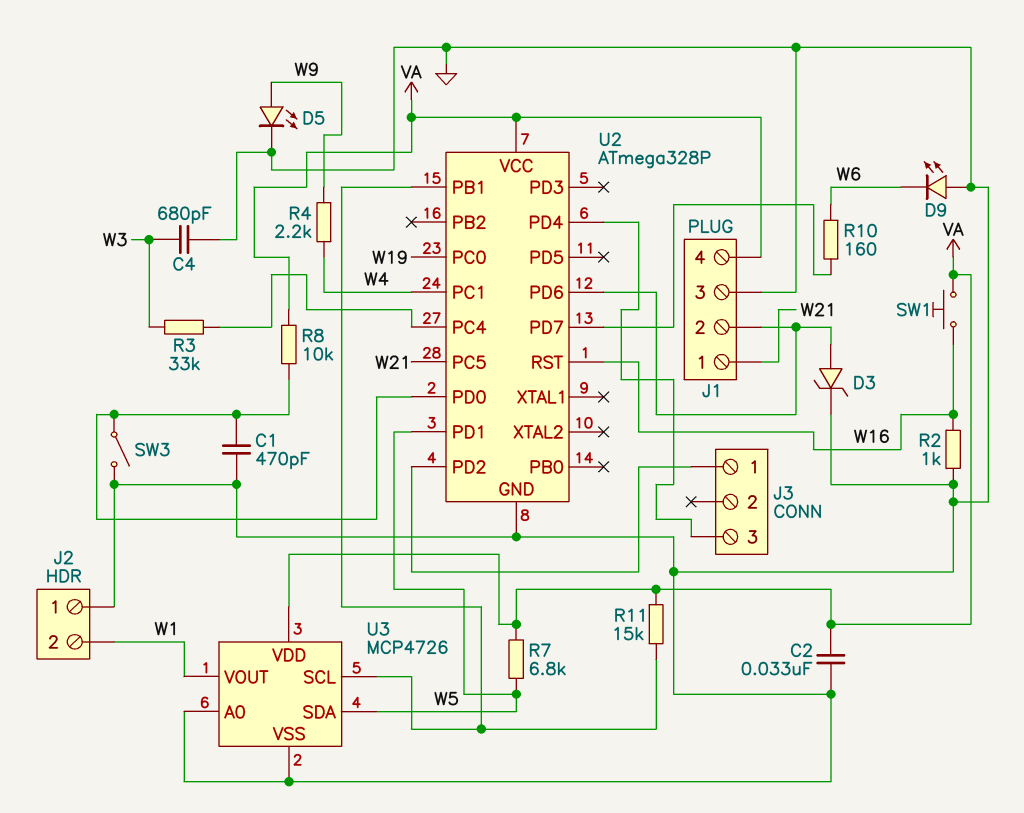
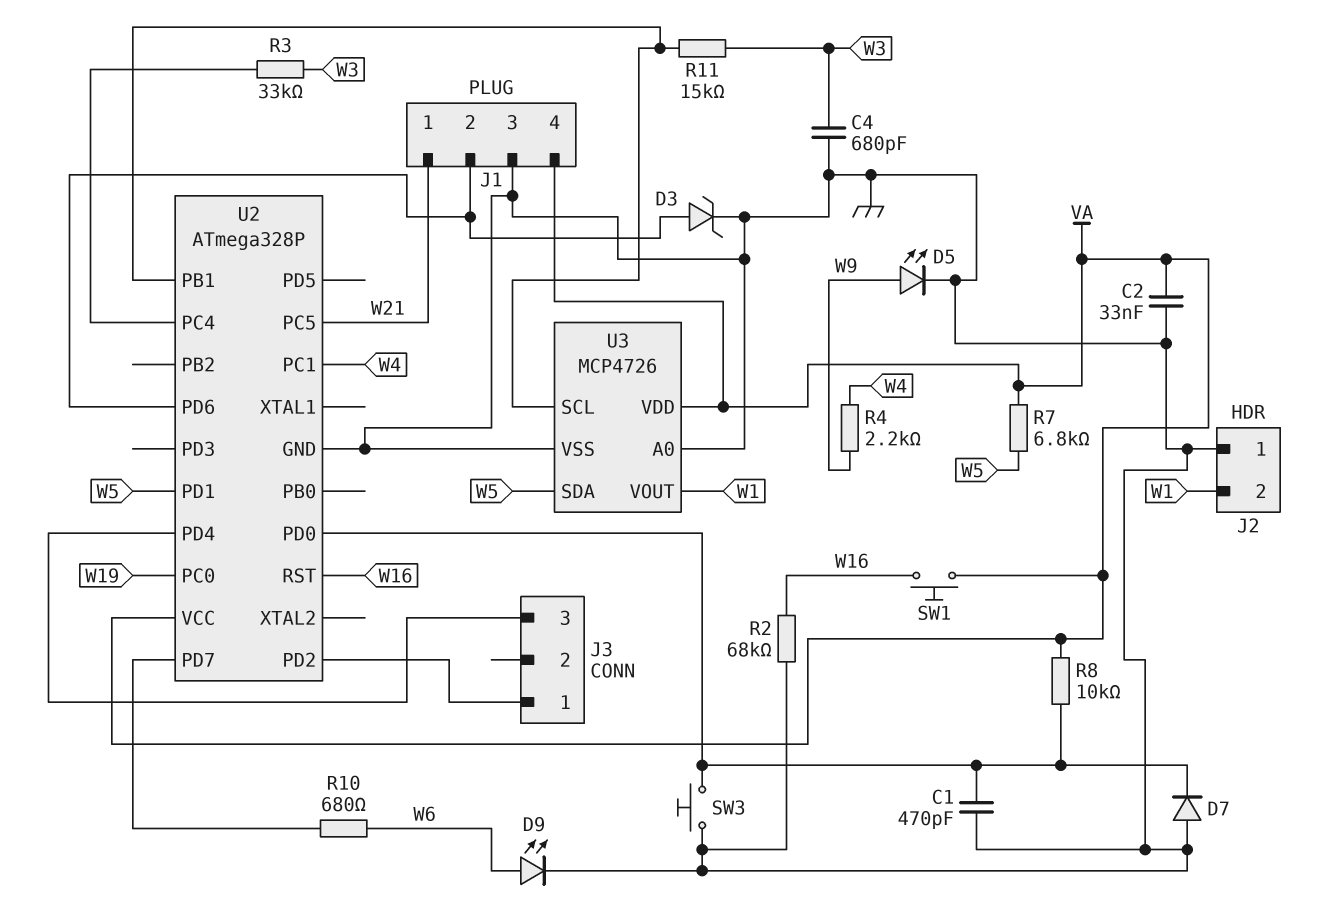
D7: none -> diode (A GND, K U2/PD0)
D9: LED (A GND, K W6) -> LED (A W6, K GND)
R2: 1k (GND, W16) -> 68k (GND, W16)
R10: 160 (U2/PD7, W6) -> 680 (U2/PD7, W6)
R11: 15k (U2/PB1, VA) -> 15k (U2/PB1, W3)
SW3: switch (GND, U2/PD0) -> button (GND, U2/PD0)

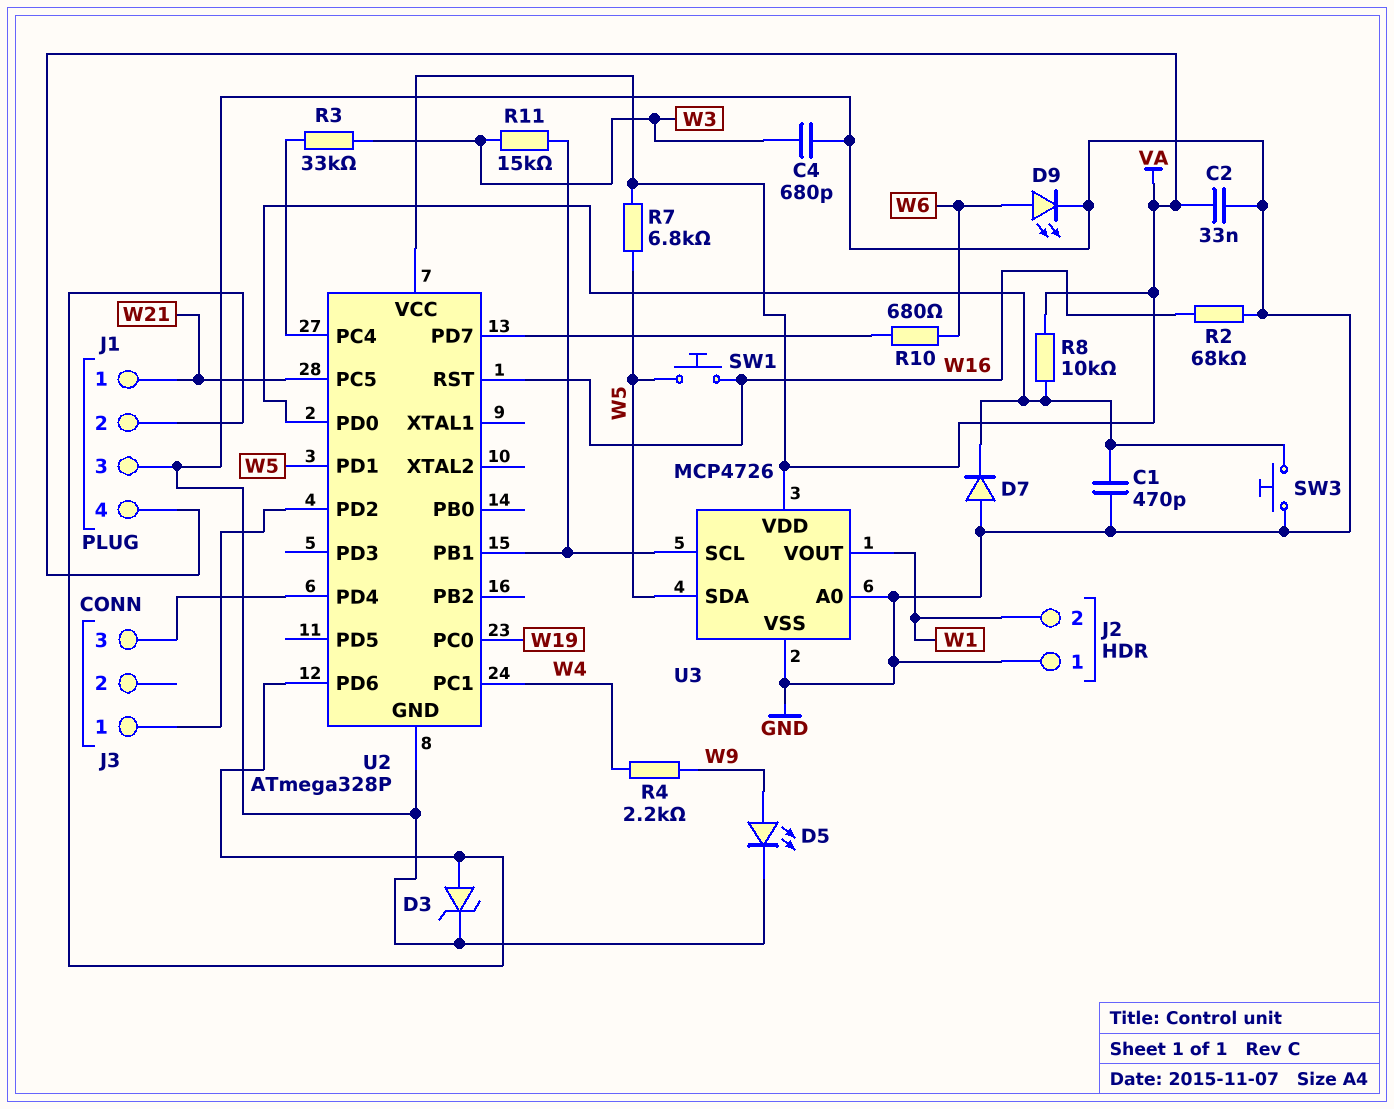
SW1: button (VA, W16) -> button (W5, W16)

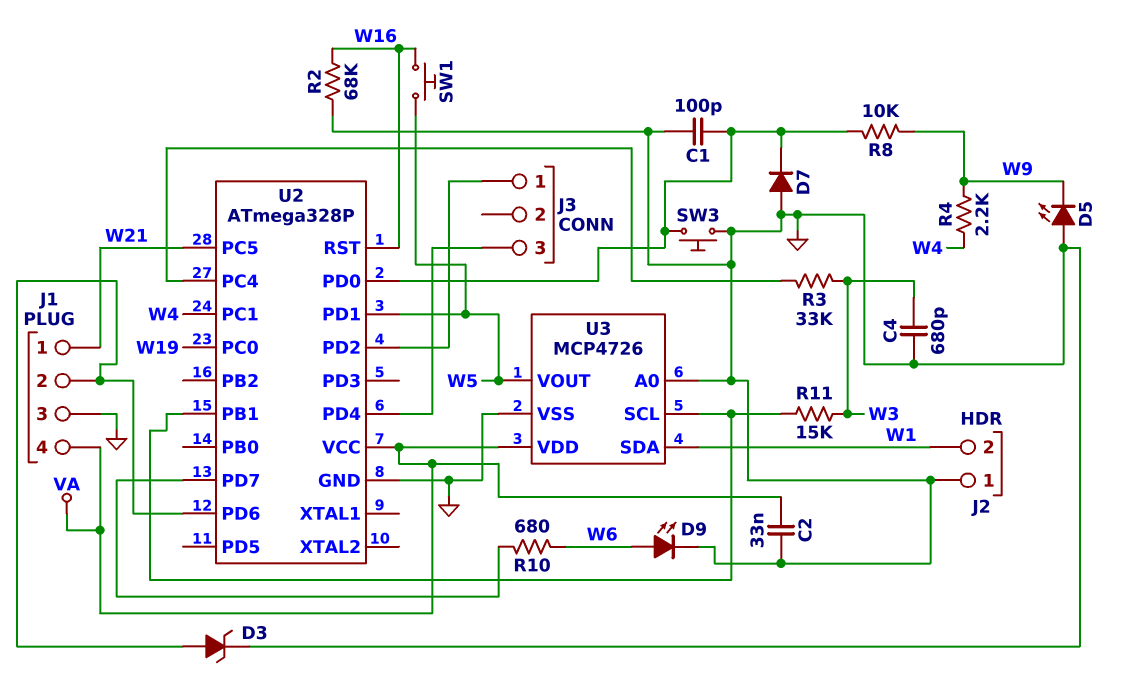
C1: 470pF (GND, U2/PD0) -> 100pF (GND, U2/PD0)
D5: LED (A W9, K GND) -> LED (A GND, K W9)
R7: 6.8k (VA, W5) -> none
R8: 10k (U2/PD0, VA) -> 10k (U2/PD0, W9)
U3 pin SDA: W5 -> W1
U3 pin VOUT: W1 -> W5

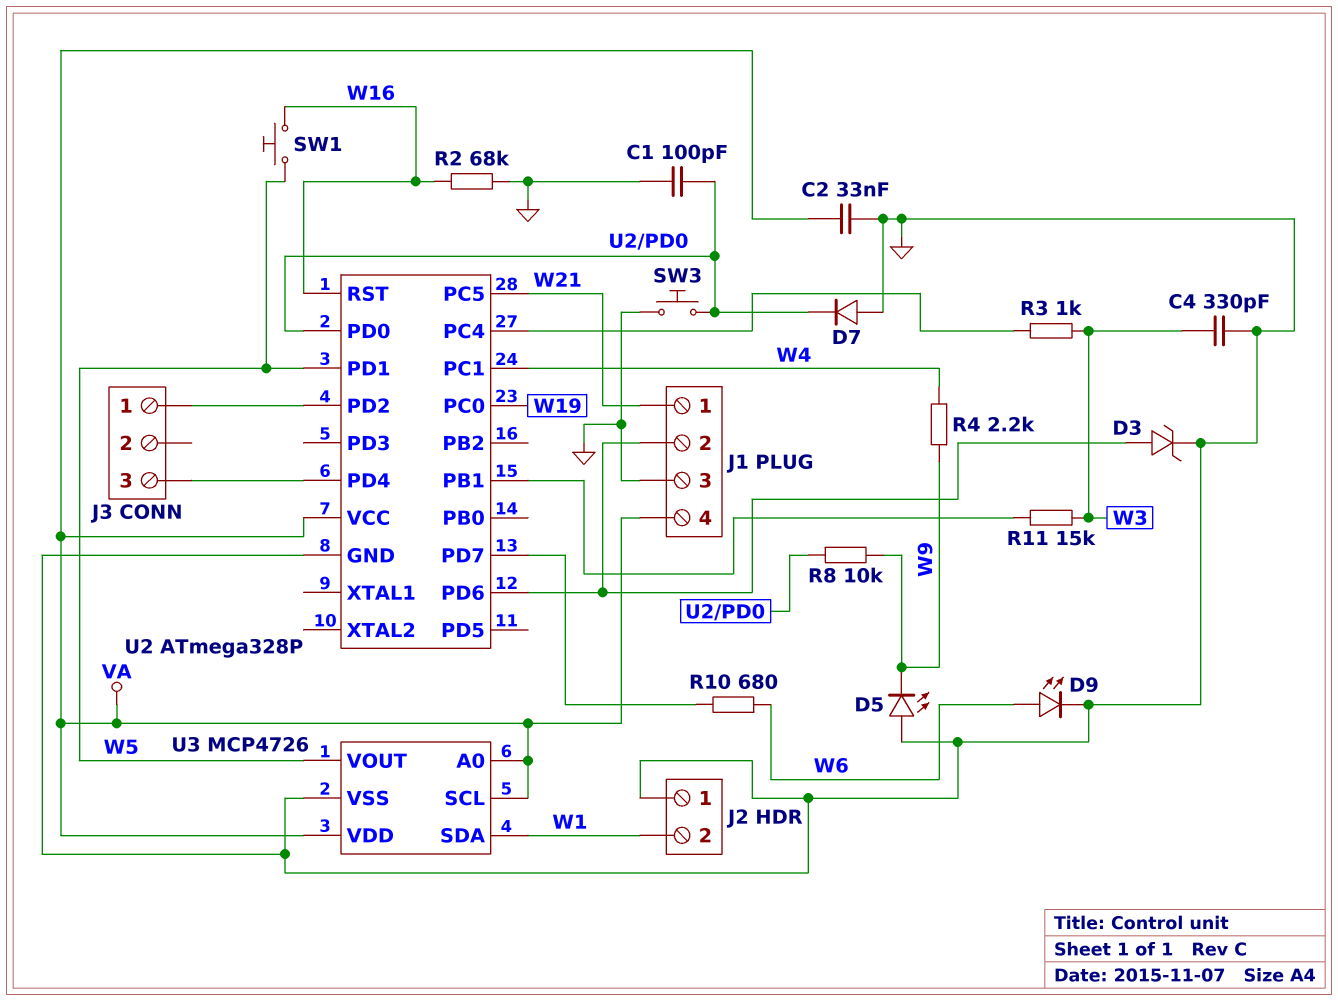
C4: 680pF (GND, W3) -> 330pF (GND, W3)
R3: 33k (U2/PC4, W3) -> 1k (U2/PC4, W3)
U3 pin A0: GND -> VA
U3 pin SCL: U2/PB1 -> VA

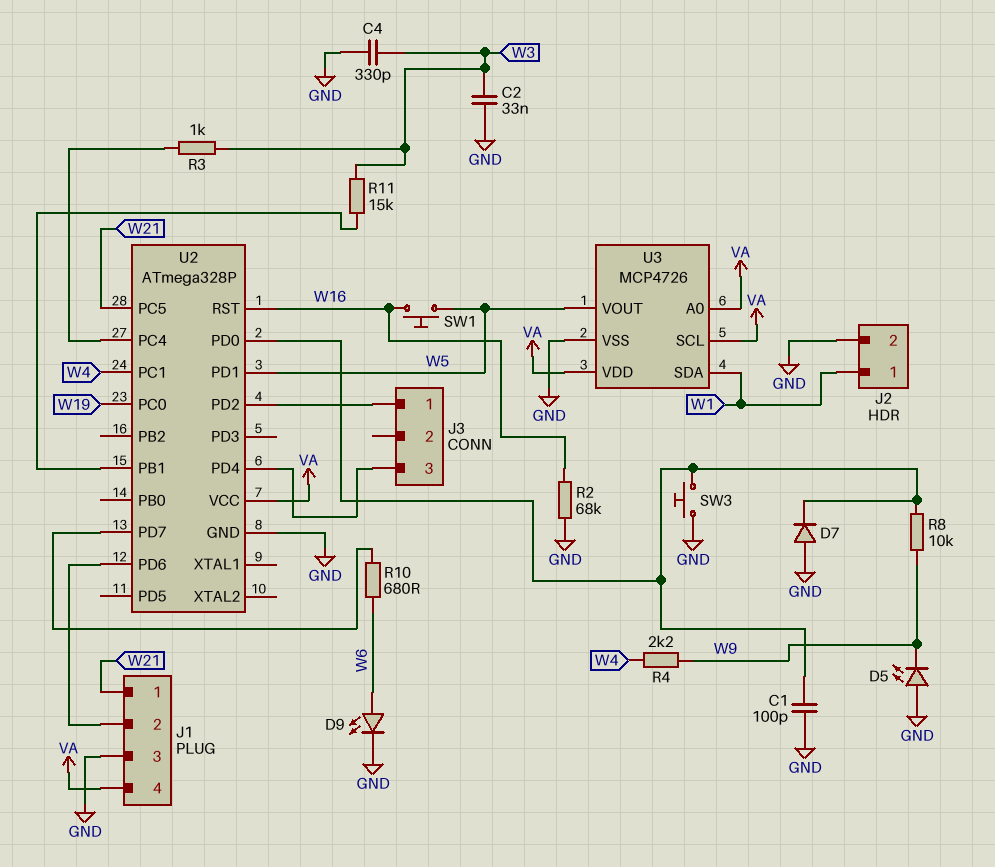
C2: 33nF (GND, VA) -> 33nF (GND, W3)
D3: zener (A J1/2, K GND) -> none
J2 pin 1: GND -> W1
J2 pin 2: W1 -> GND

